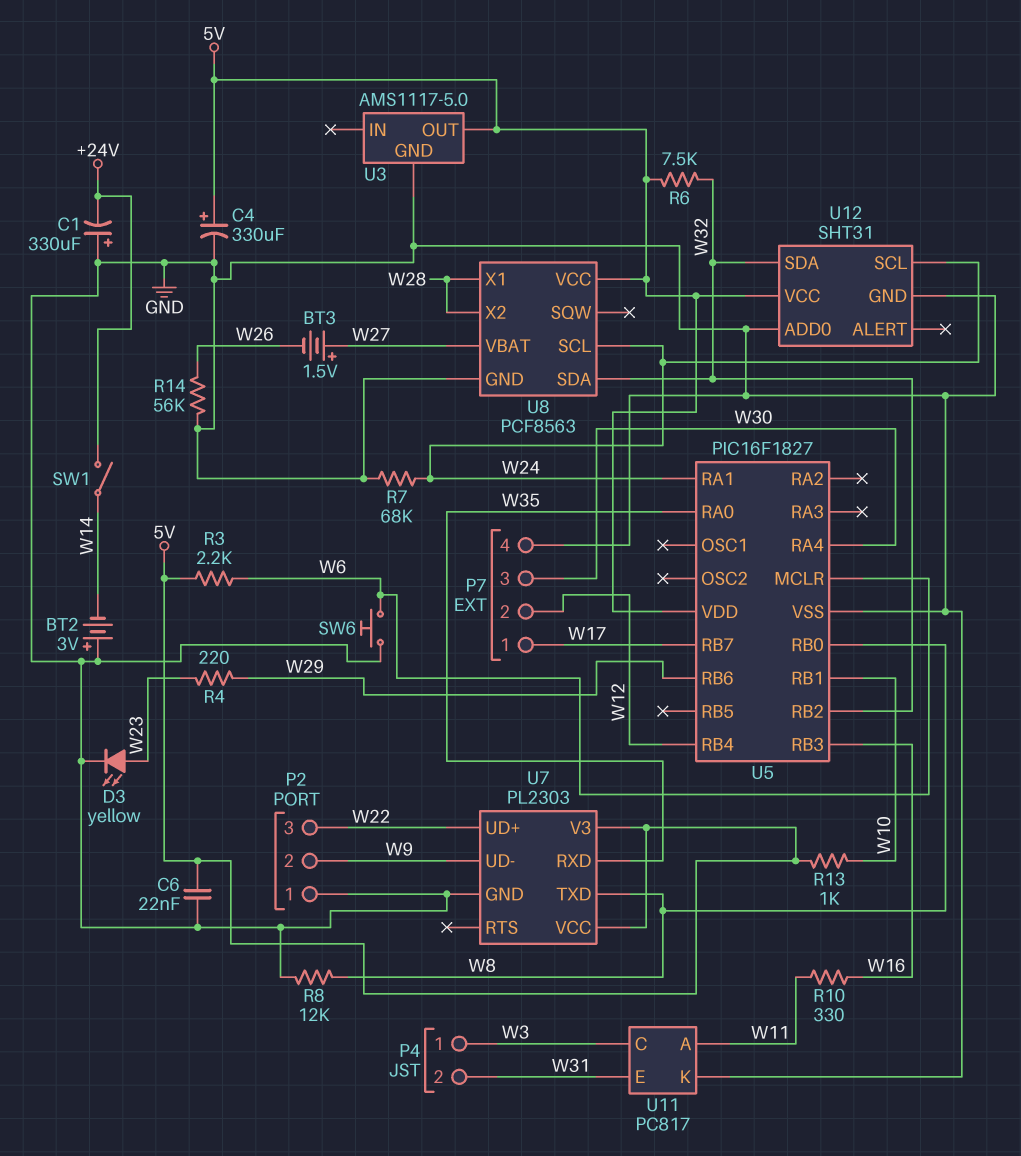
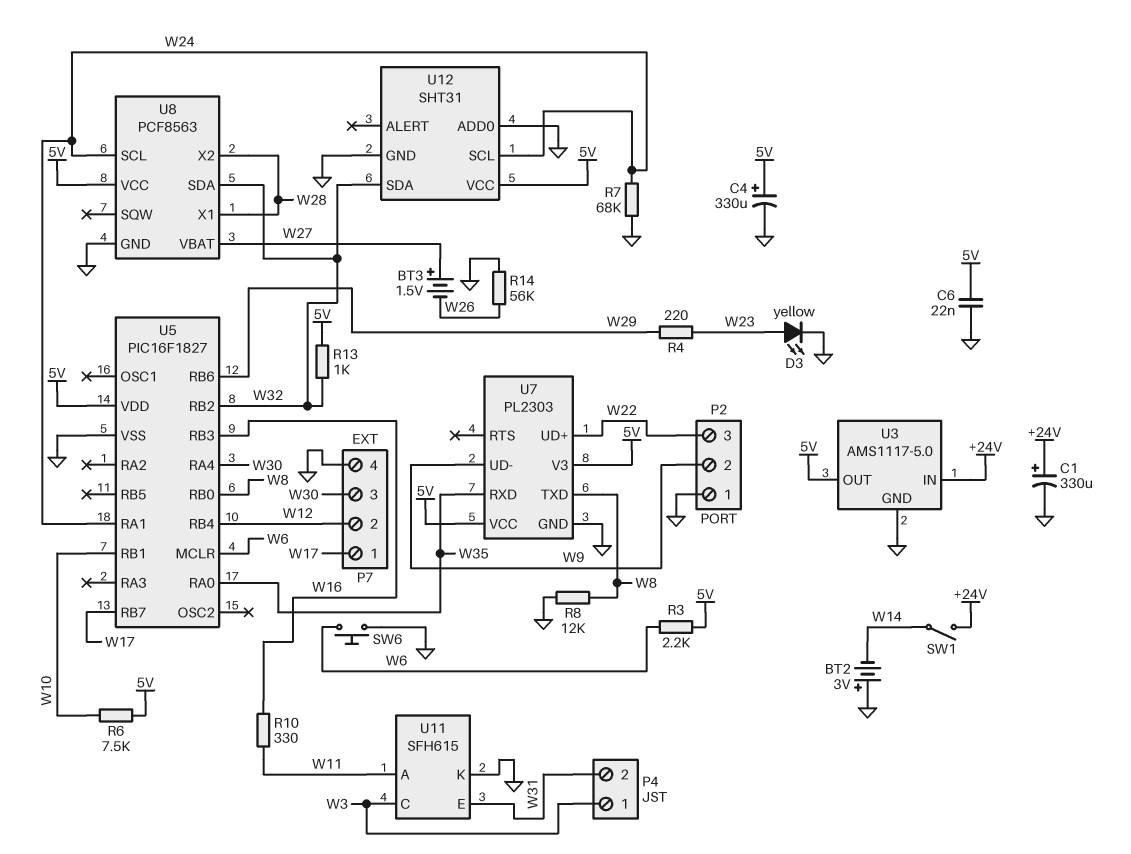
C1: 330uF (plus GND, minus +24V) -> 330uF (plus +24V, minus GND)
R6: 7.5k (5V, W32) -> 7.5k (5V, W10)
R13: 1k (5V, W10) -> 1k (5V, W32)
U3 pin IN: none -> +24V
U11: PC817 -> SFH615

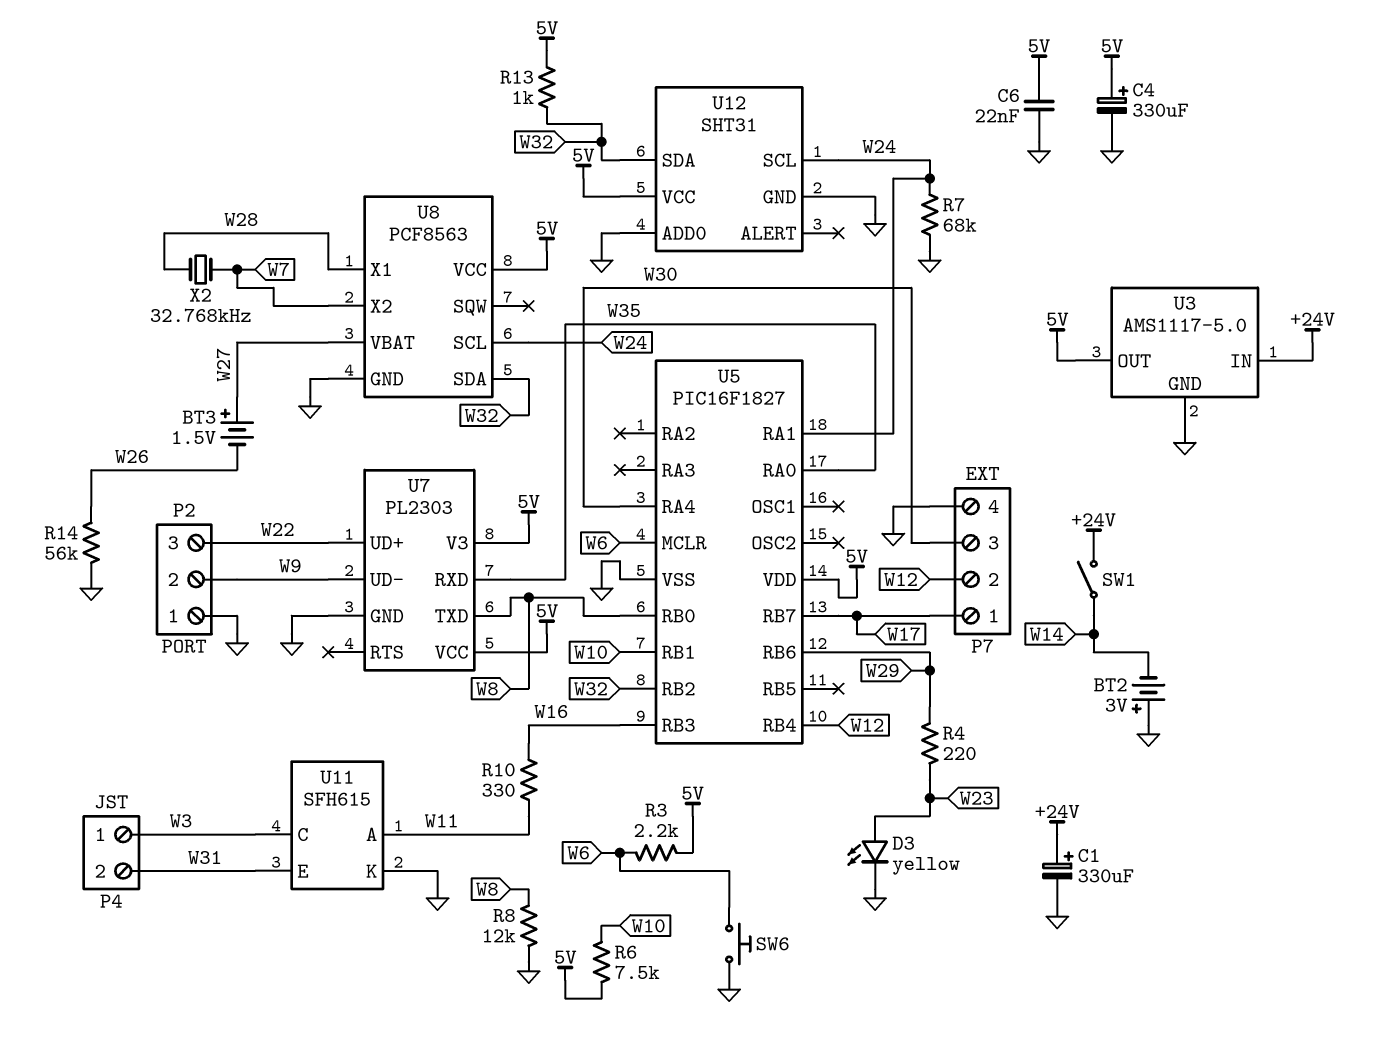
U8 pin X2: W28 -> W7
X2: none -> 32.768kHz (W7, W28)

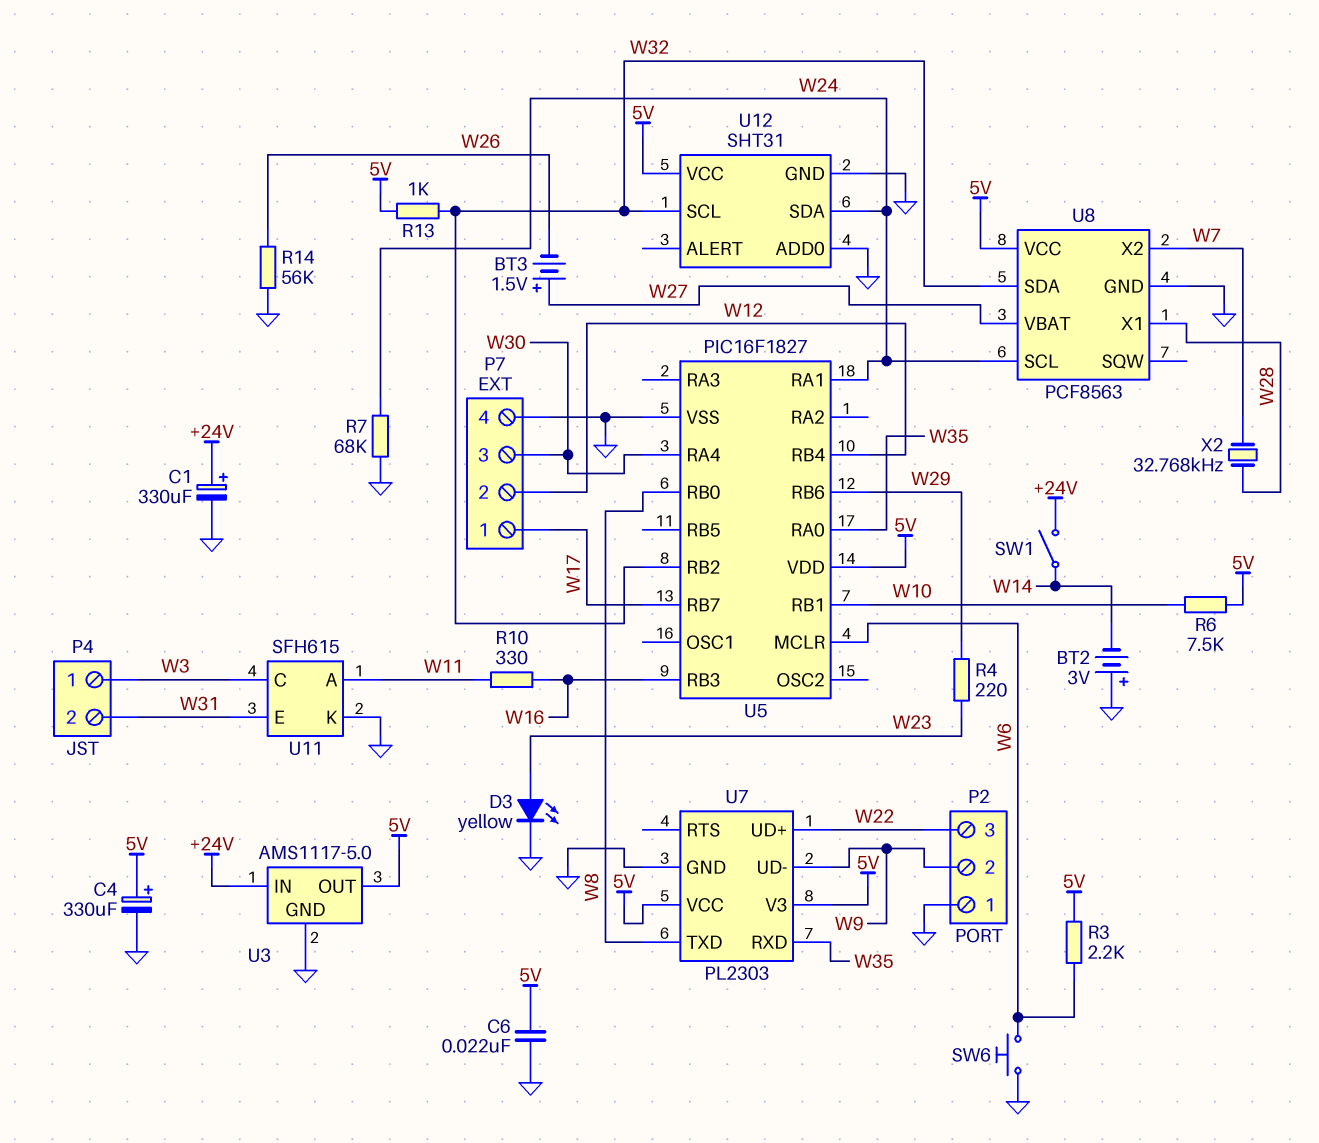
R8: 12k (GND, W8) -> none
U12 pin SCL: W24 -> W32
U12 pin SDA: W32 -> W24

